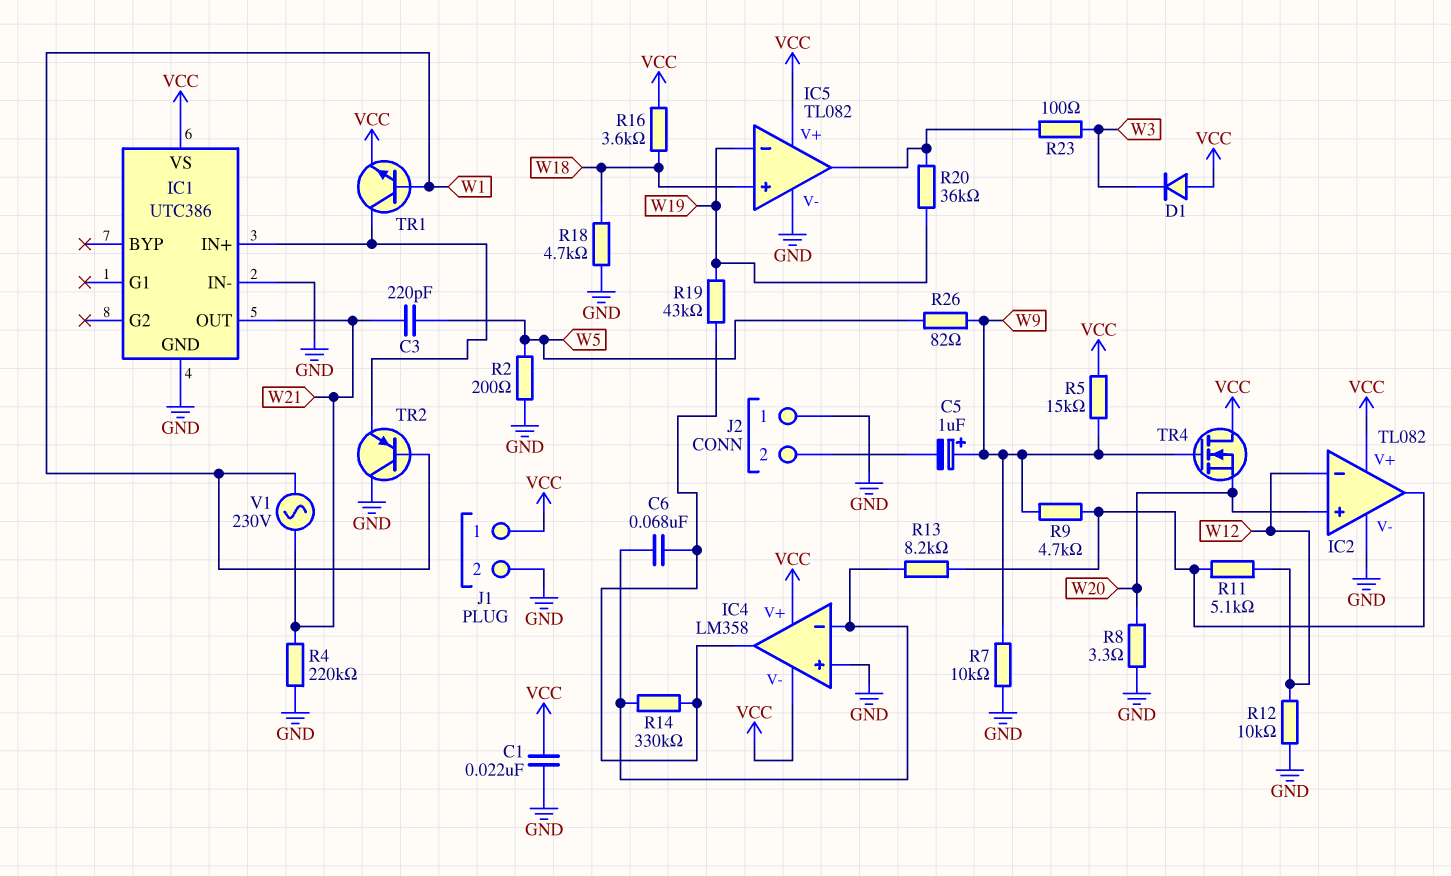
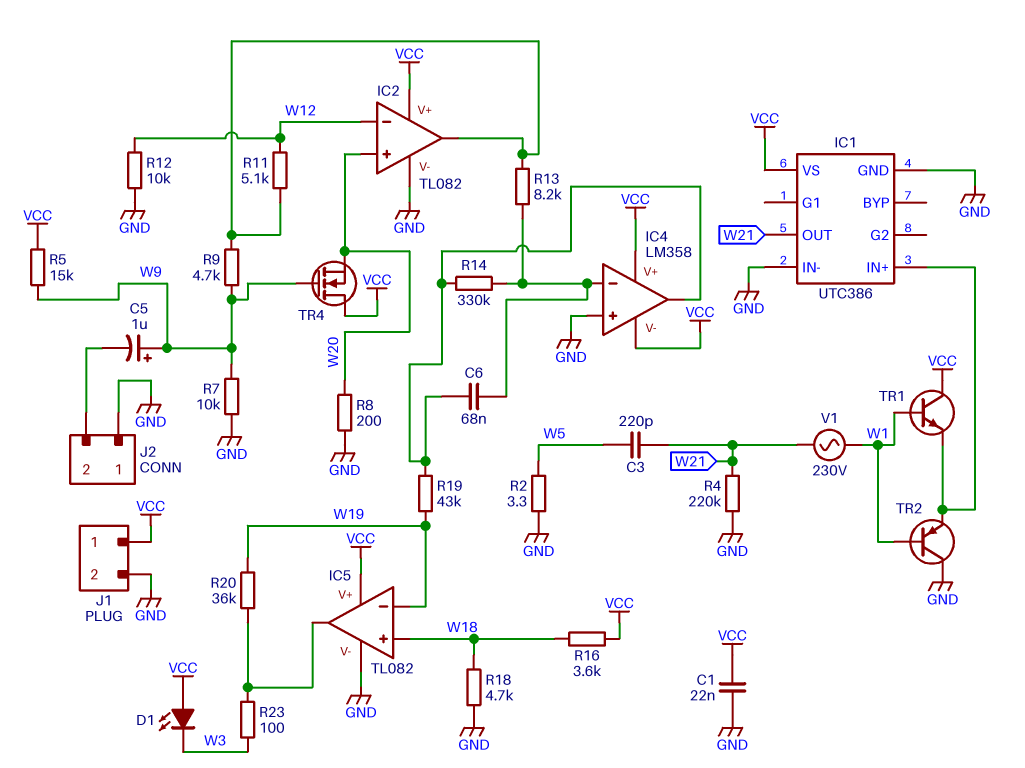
D1: diode (A VCC, K W3) -> LED (A VCC, K W3)
R2: 200 (GND, W5) -> 3.3 (GND, W5)
R8: 3.3 (GND, W20) -> 200 (GND, W20)
R26: 82 (W5, W9) -> none
TR1: NPN (B W1, C IC1/IN+, E VCC) -> NPN (B W1, C VCC, E IC1/IN+)

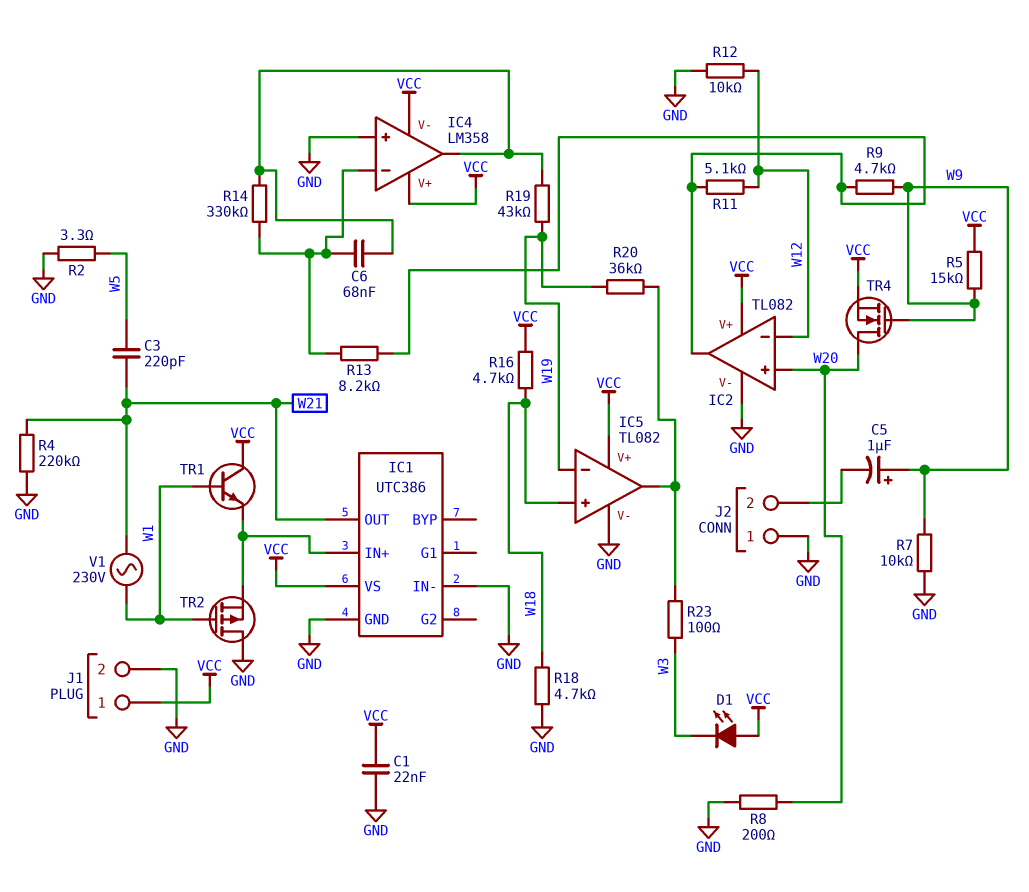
R16: 3.6k (VCC, W18) -> 4.7k (VCC, W18)
TR2: PNP (B W1, C GND, E IC1/IN+) -> PMOS (G W1, D GND, S IC1/IN+)
TR4: NMOS (G W9, D VCC, S W20) -> NMOS (G W9, D W20, S VCC)

